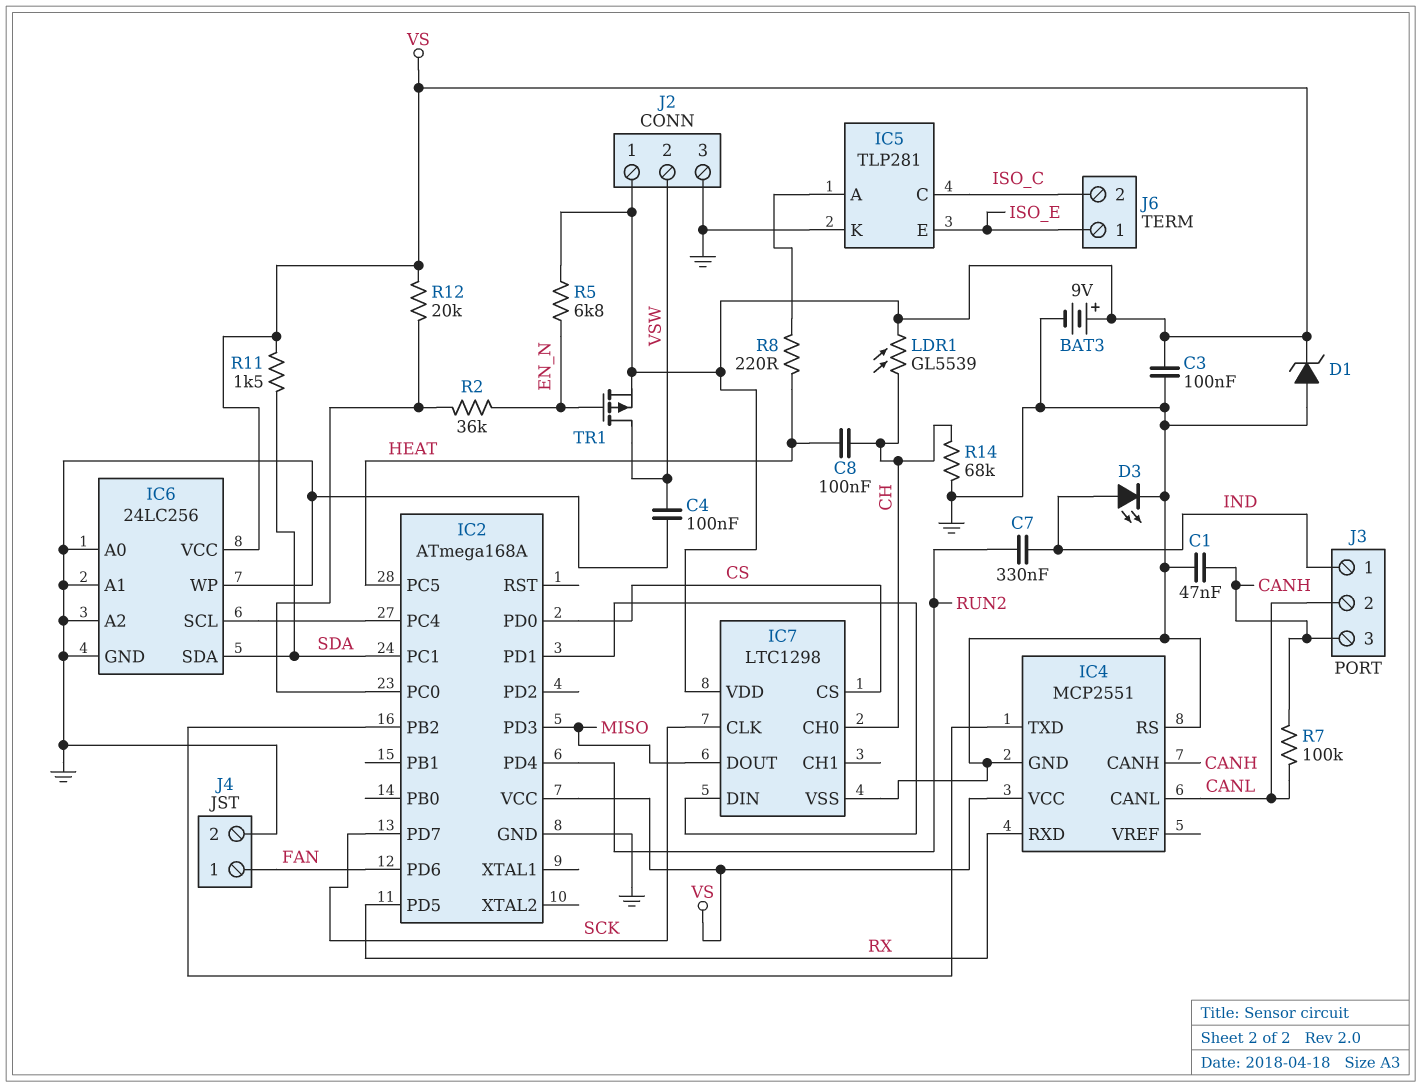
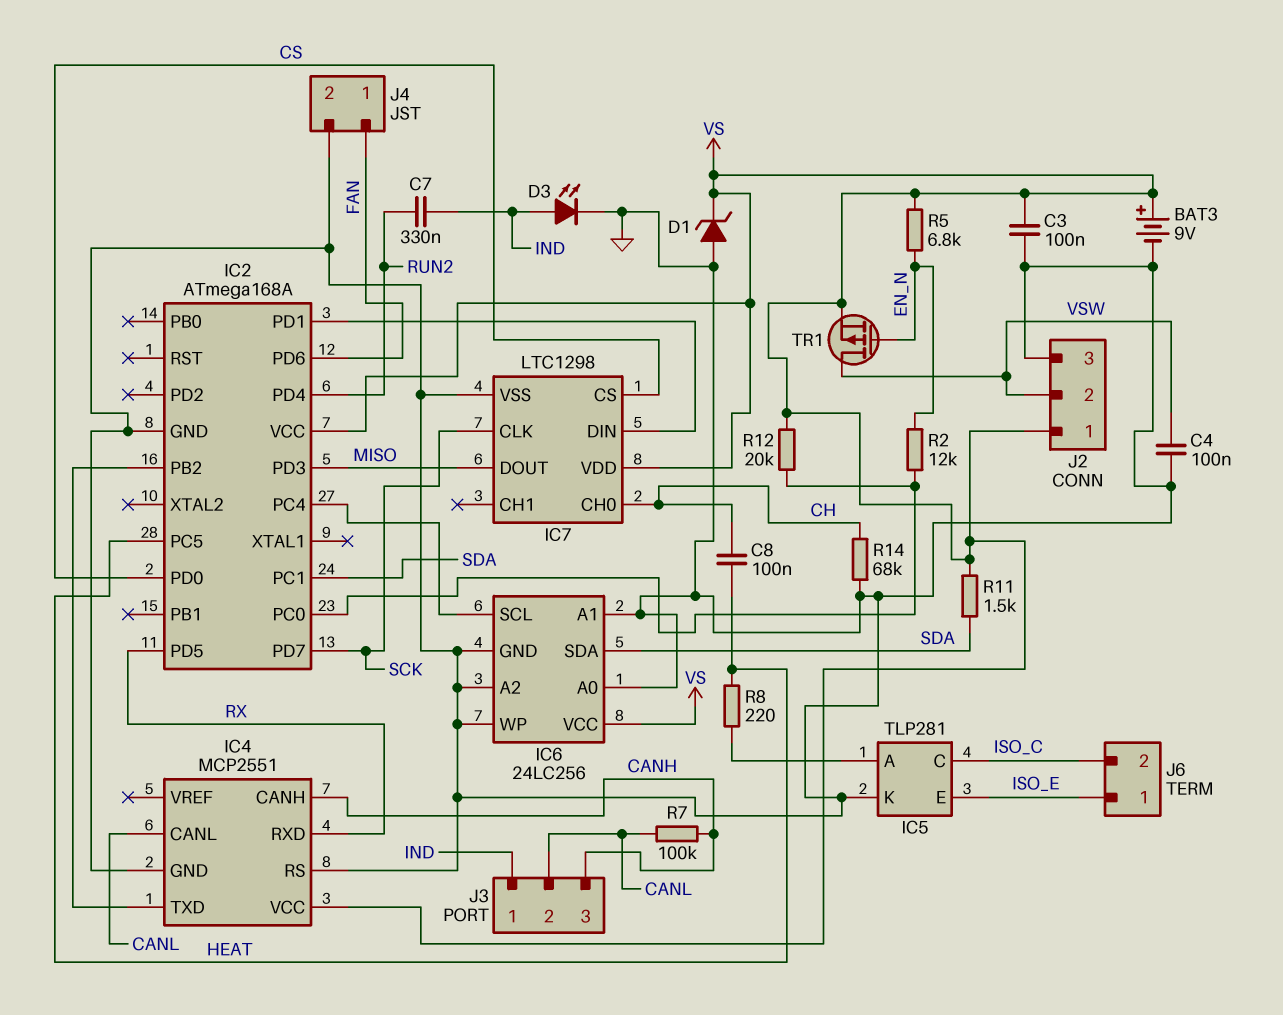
C1: 47nF (CANH, GND) -> none
LDR1: GL5539 (CH, VS) -> none
R2: 36k (EN_N, IC2/PC0) -> 12k (EN_N, IC2/PC0)

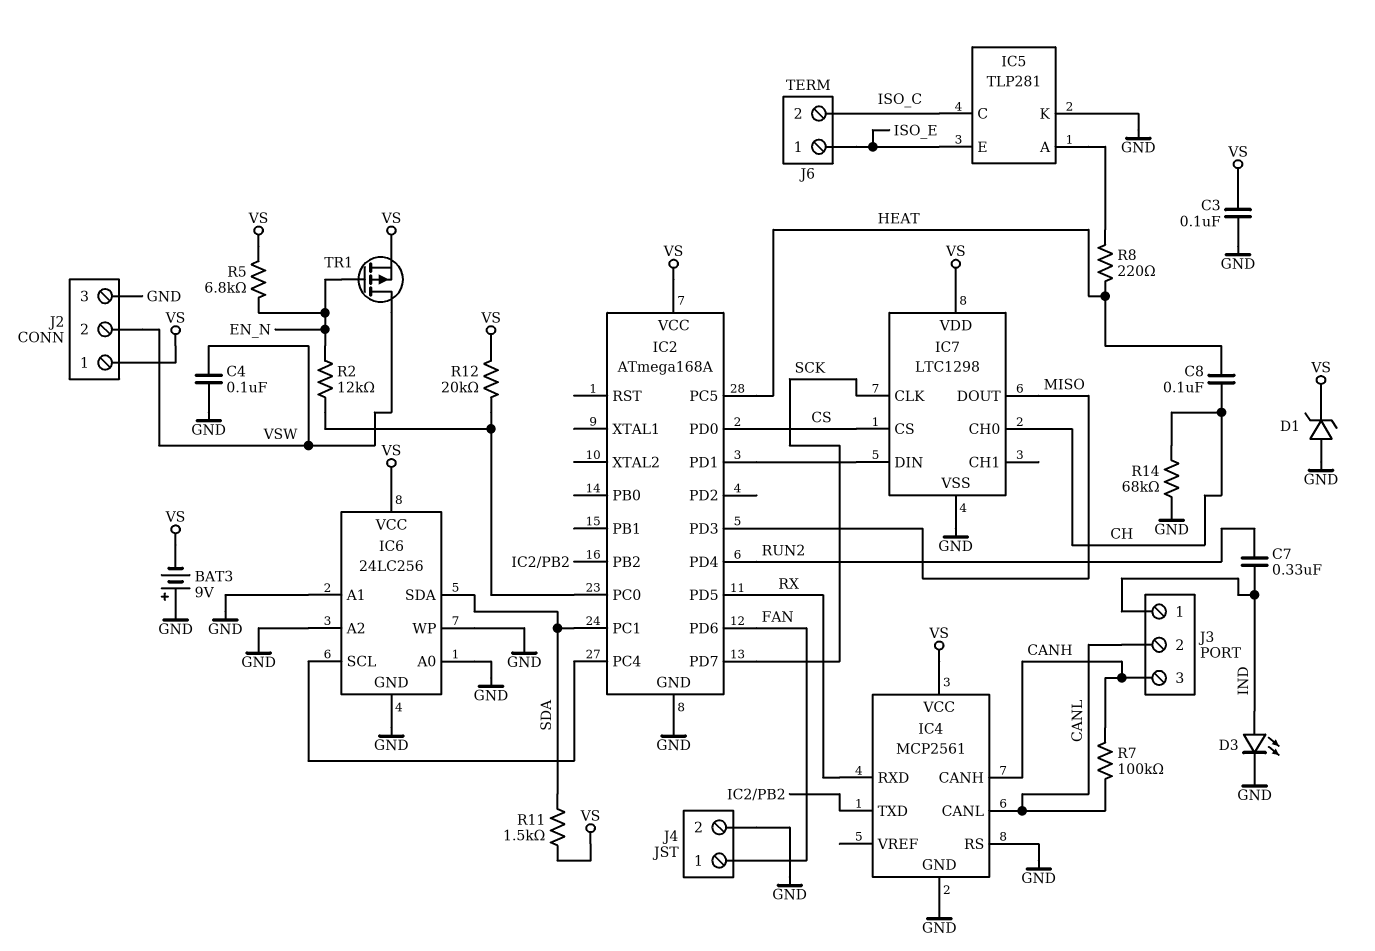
BAT3: 9V (plus VS, minus GND) -> 9V (plus GND, minus VS)
IC4: MCP2551 -> MCP2561

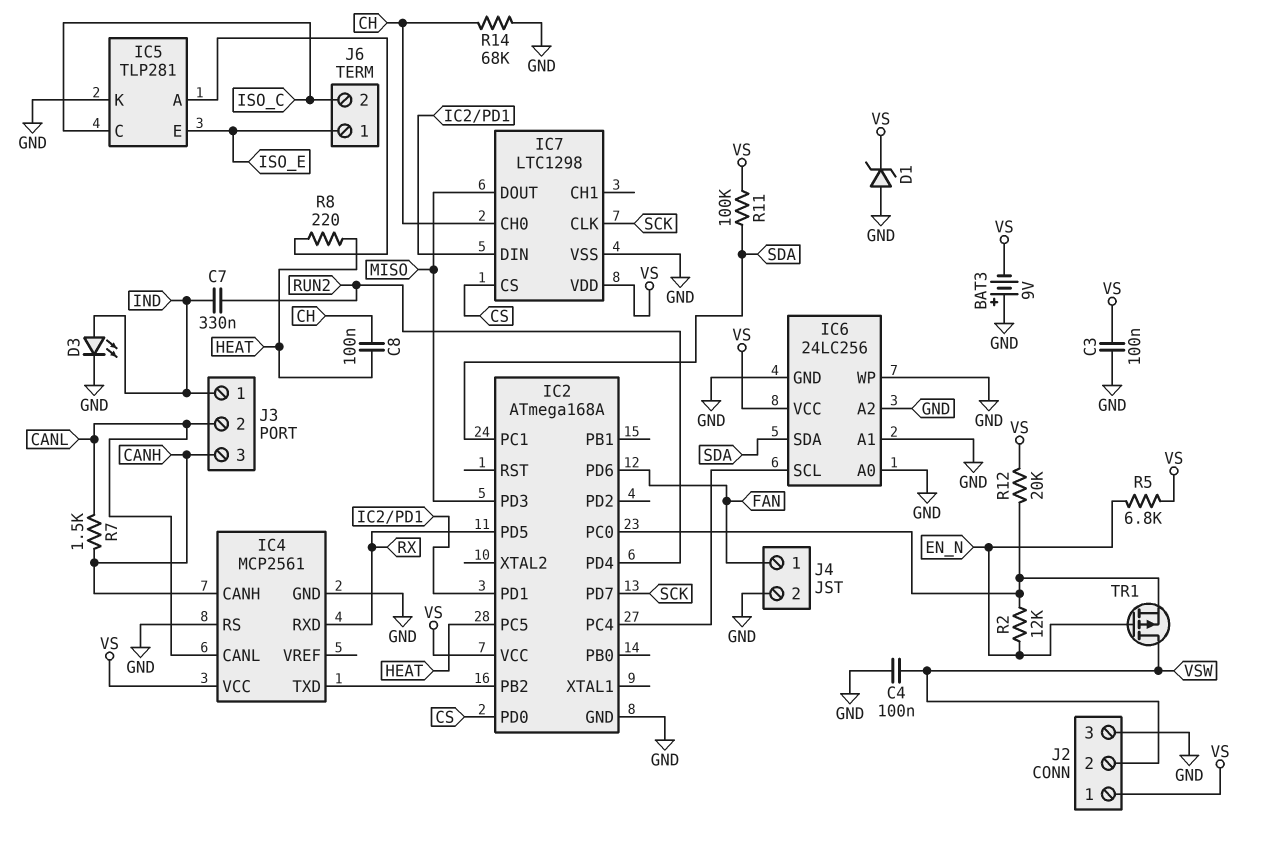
R7: 100k (CANH, CANL) -> 1.5k (CANH, CANL)
R11: 1.5k (SDA, VS) -> 100k (SDA, VS)
TR1: PMOS (G EN_N, D VSW, S VS) -> PMOS (G EN_N, D VSW, S IC2/PC0)

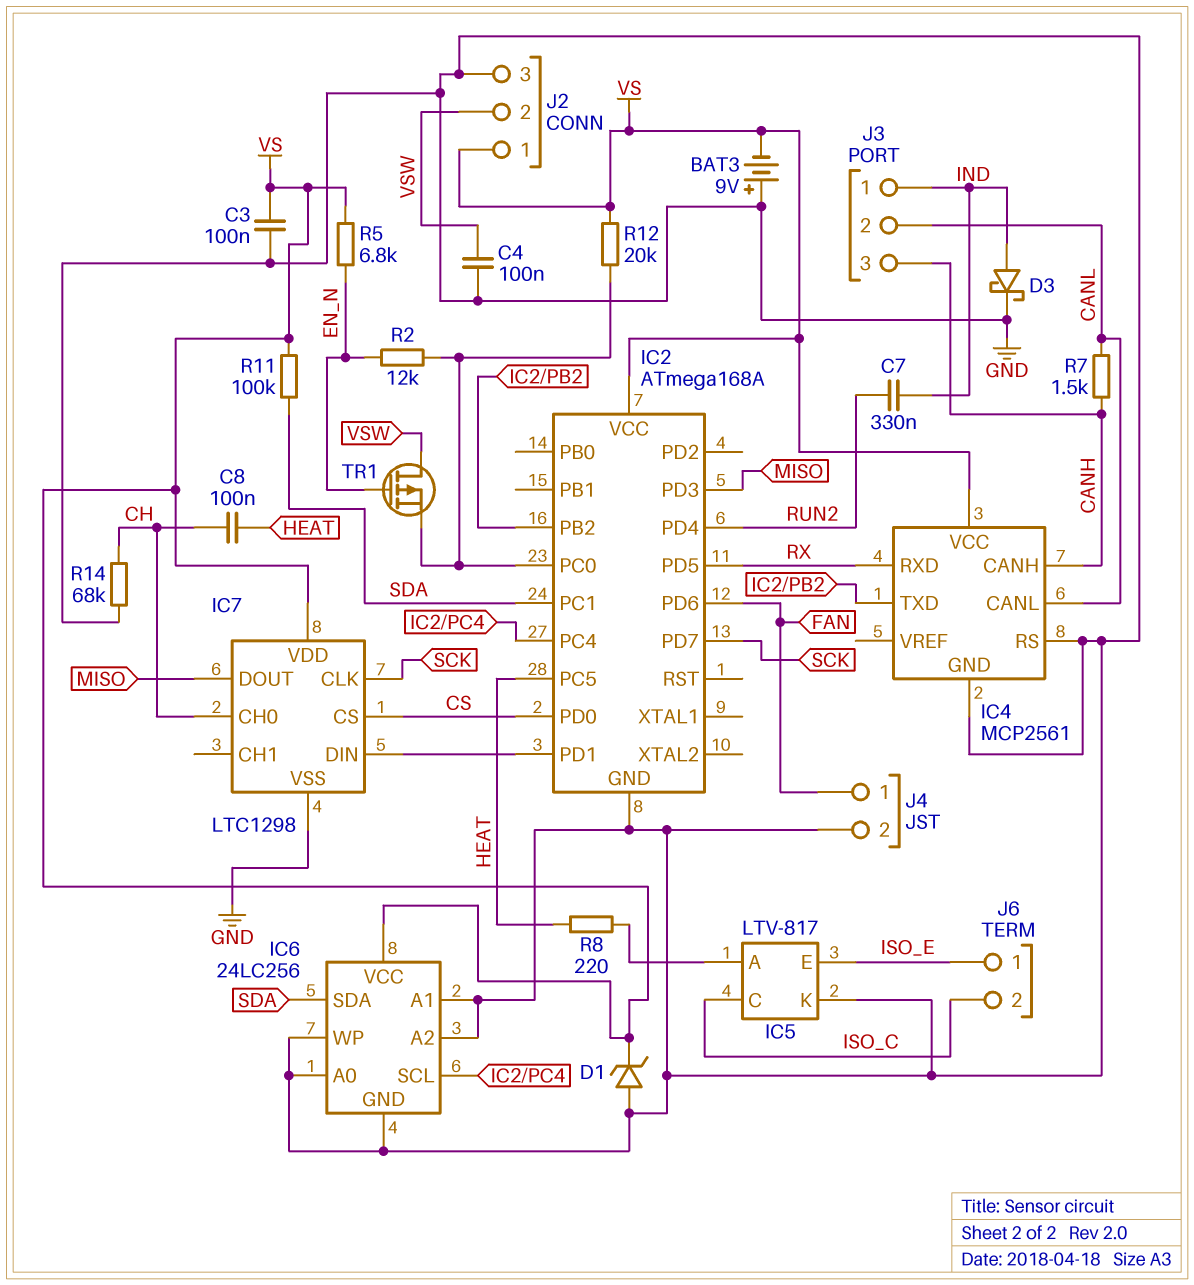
D3: LED (A IND, K GND) -> schottky (A IND, K GND)
IC5: TLP281 -> LTV-817

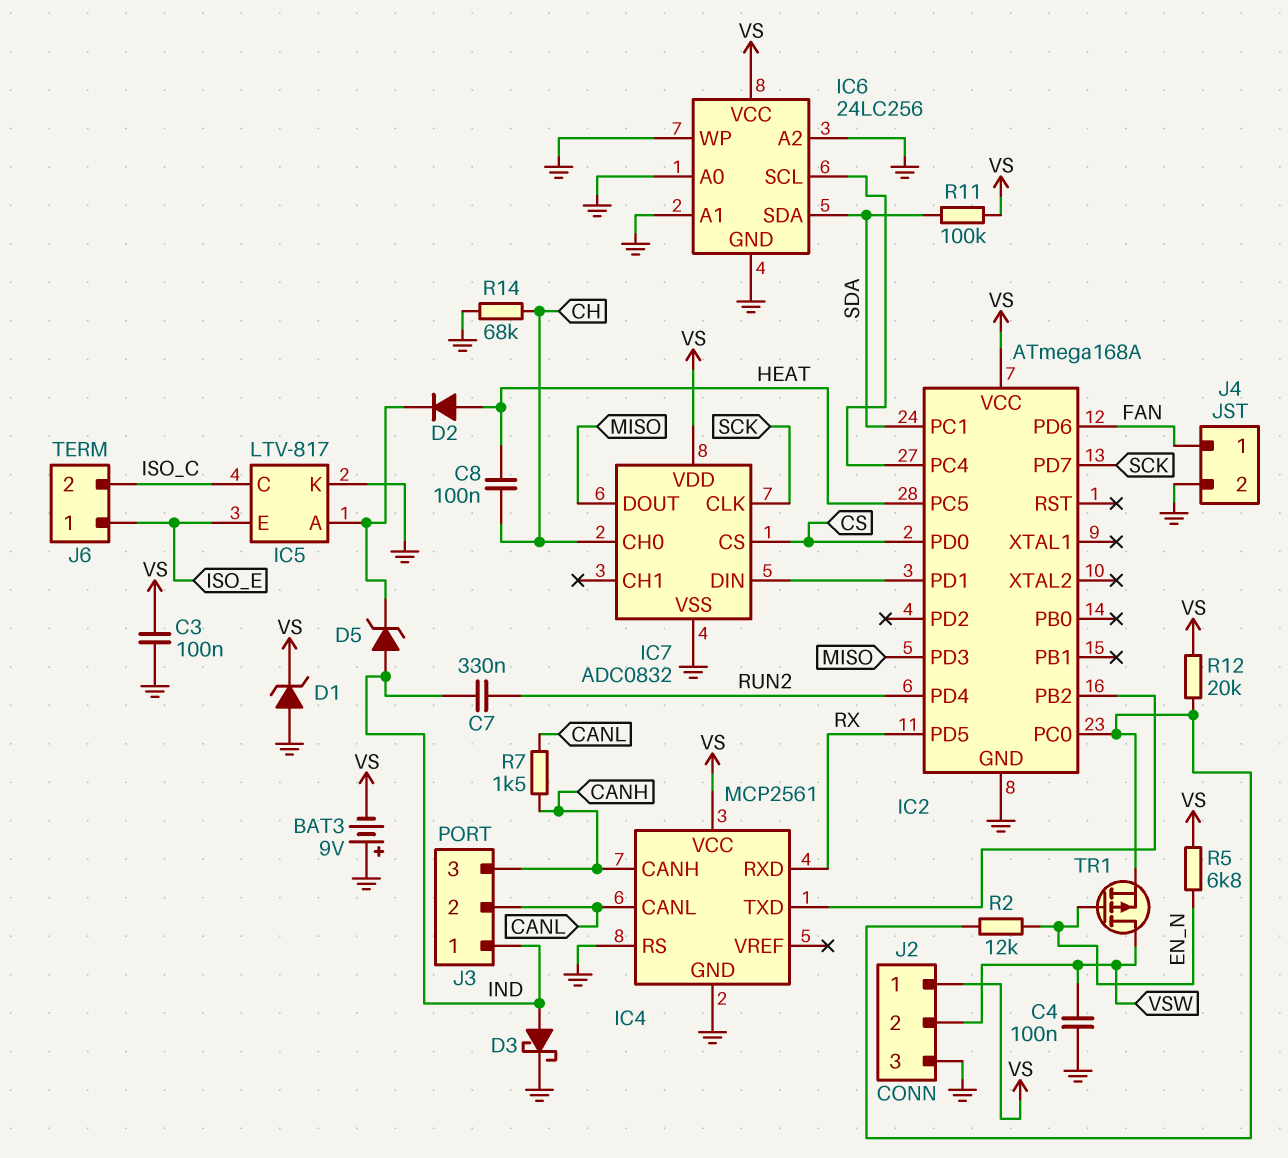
D2: none -> diode (A HEAT, K IC5/A)
D5: none -> zener (A IND, K IC5/A)
IC7: LTC1298 -> ADC0832
R8: 220 (HEAT, IC5/A) -> none

